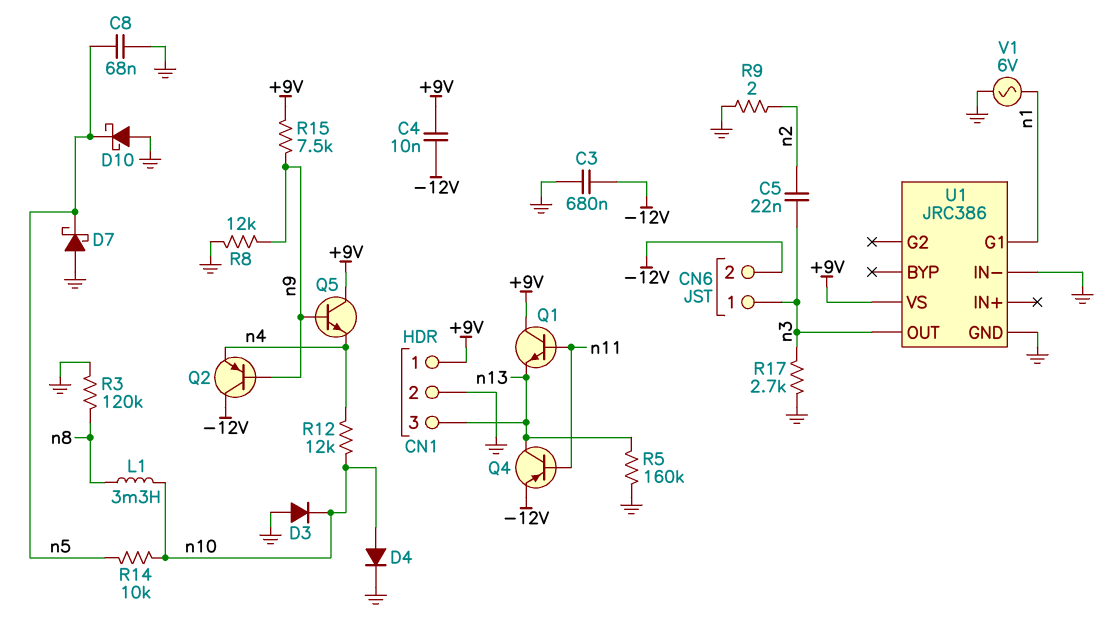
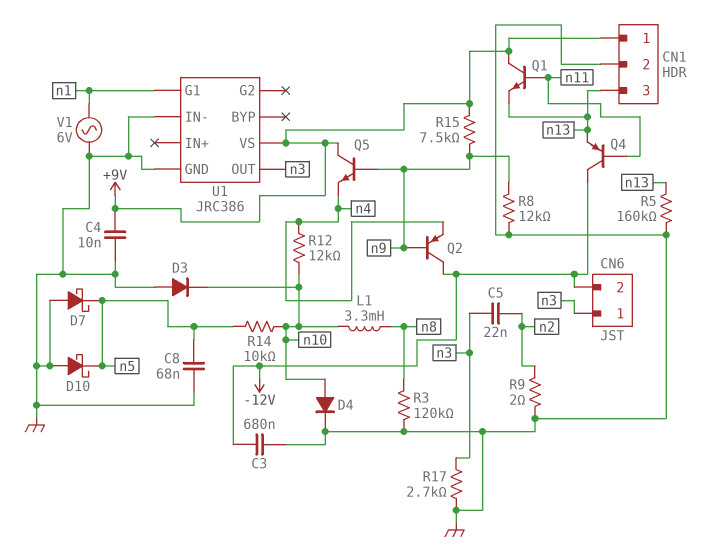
C4: 10nF (+9V, -12V) -> 10nF (+9V, GND)
Q4: PNP (B n11, C n13, E -12V) -> PNP (B n11, C -12V, E n13)

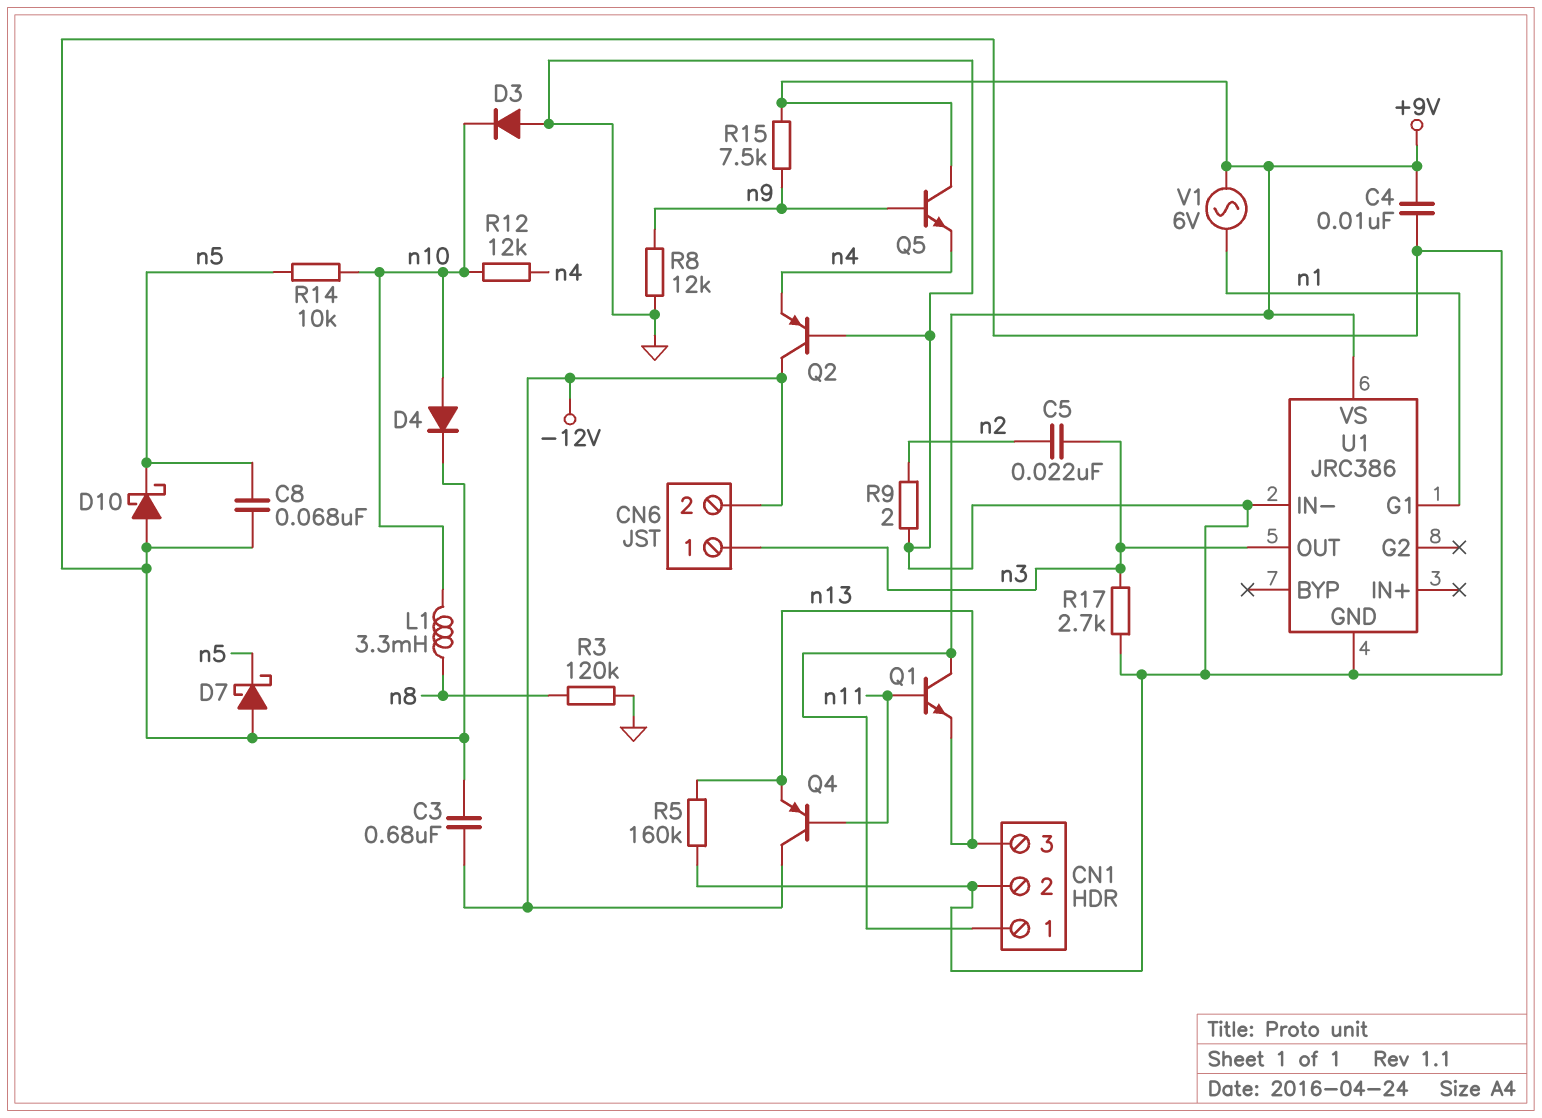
Q2: PNP (B n9, C -12V, E n4) -> PNP (B GND, C -12V, E n4)
V1: AC 6V (GND, n1) -> AC 6V (+9V, n1)

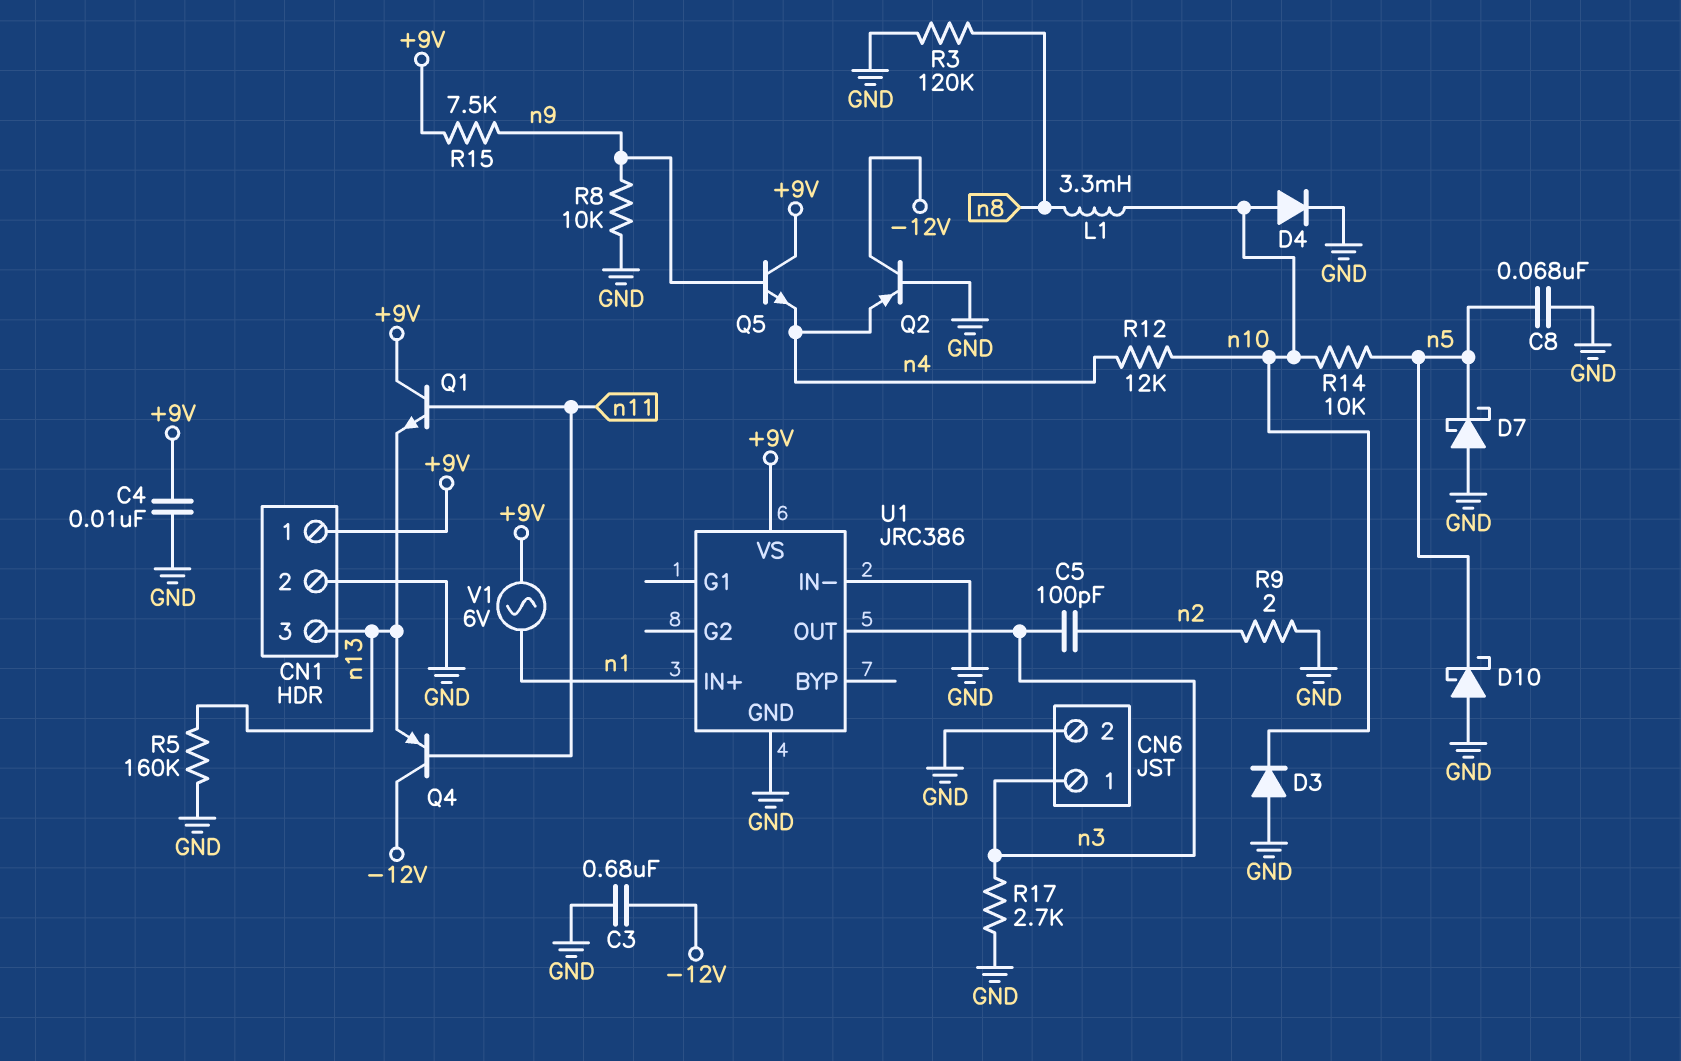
C5: 22nF (n2, n3) -> 100pF (n2, n3)
CN6 pin 2: -12V -> GND
R8: 12k (GND, n9) -> 10k (GND, n9)
U1 pin G1: n1 -> none
U1 pin IN+: none -> n1

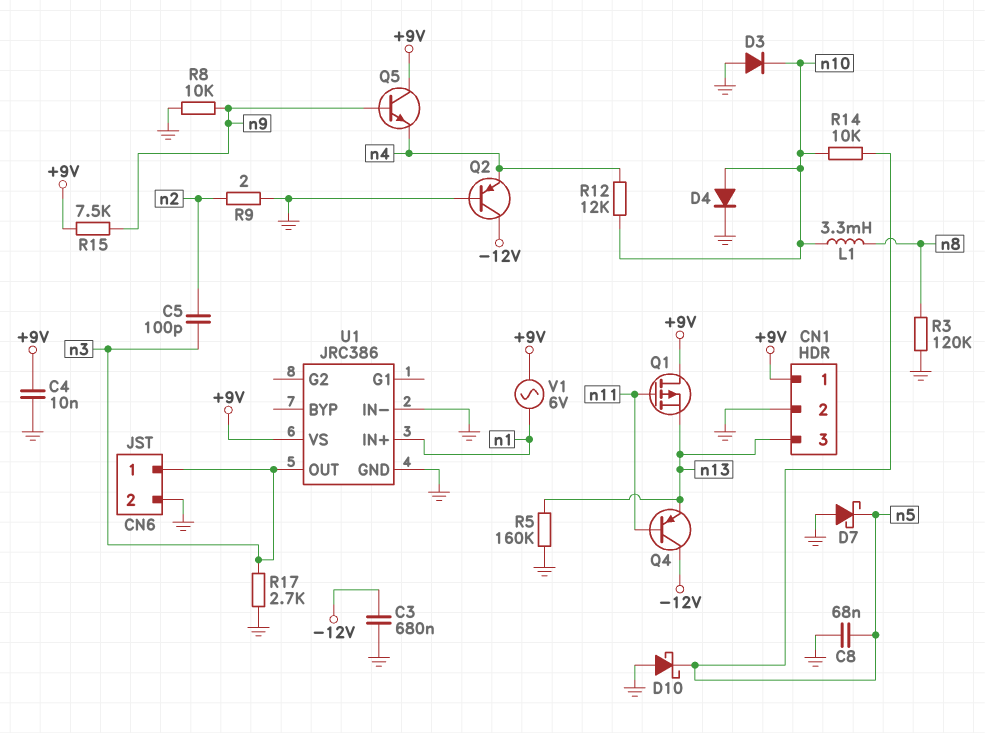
Q1: NPN (B n11, C +9V, E n13) -> PMOS (G n11, D +9V, S n13)

